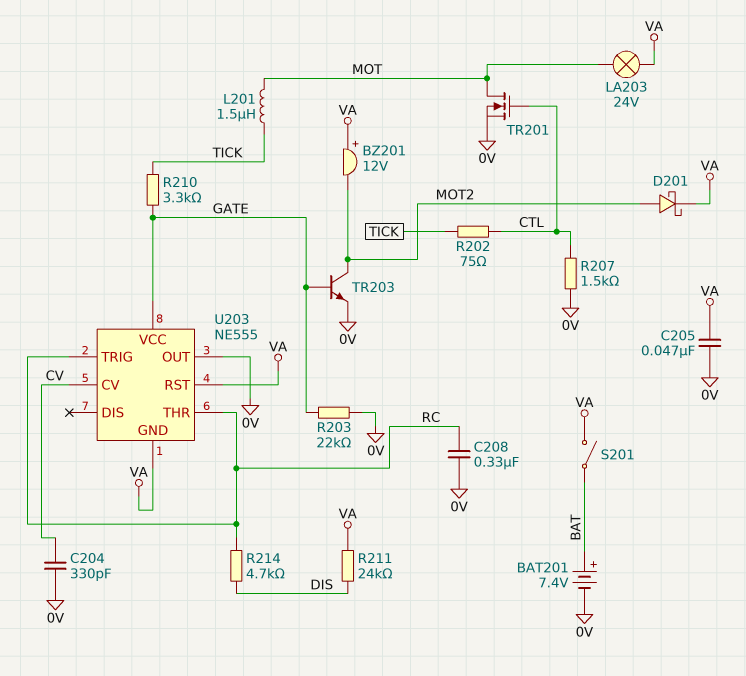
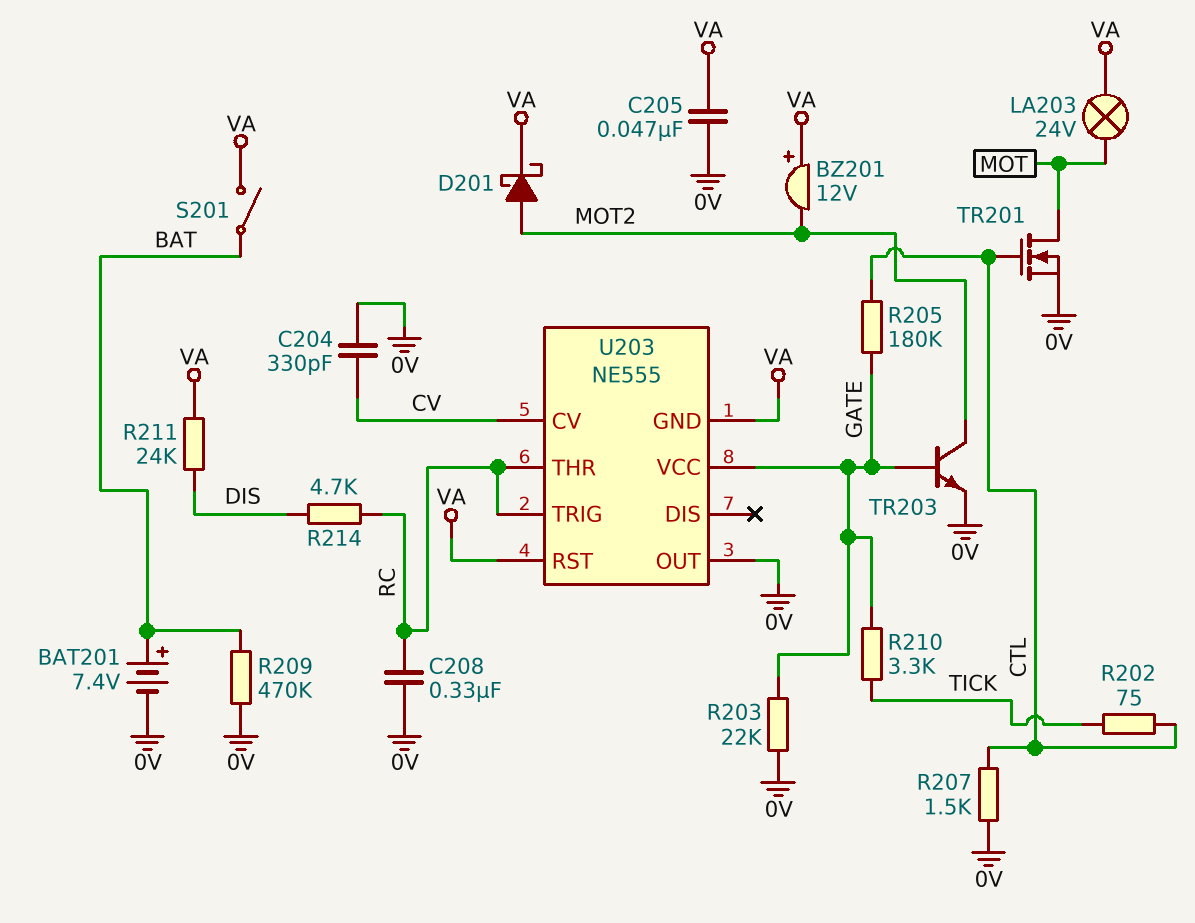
L201: 1.5uH (MOT, TICK) -> none
R205: none -> 180k (CTL, GATE)
R209: none -> 470k (0V, BAT)

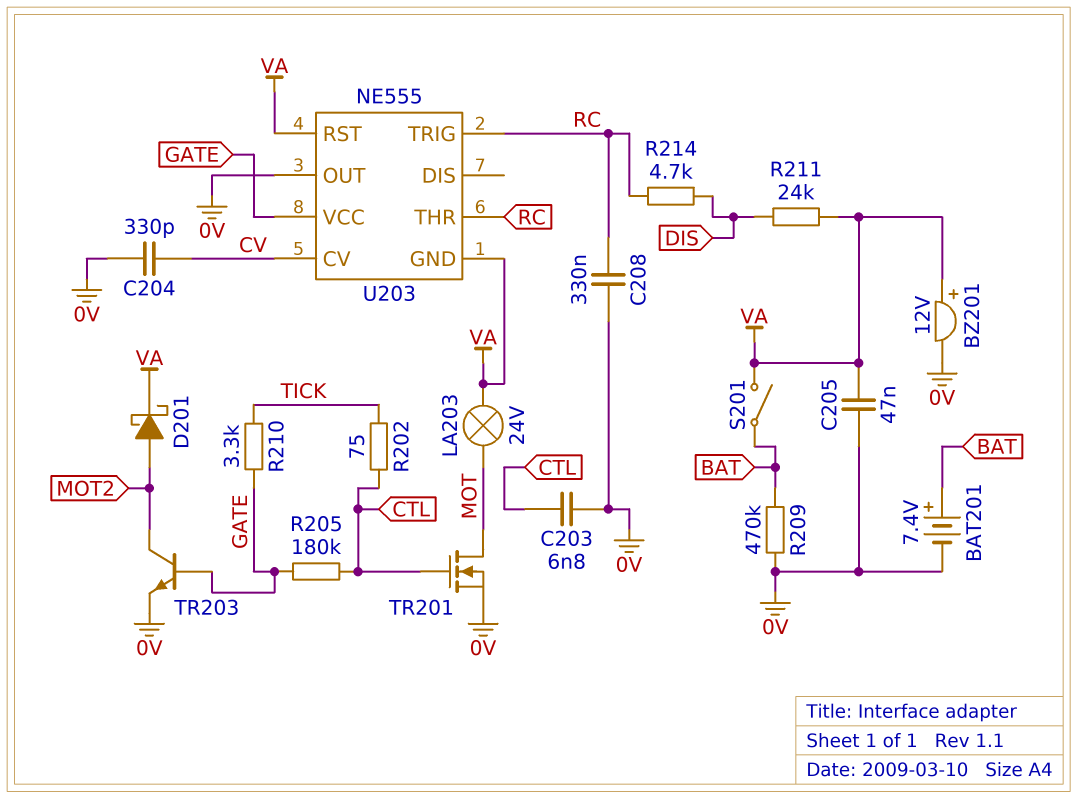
BZ201: buzzer 12V (plus VA, minus MOT2) -> buzzer 12V (plus VA, minus 0V)
C203: none -> 6.8nF (0V, CTL)
R203: 22k (0V, GATE) -> none
R207: 1.5k (0V, CTL) -> none

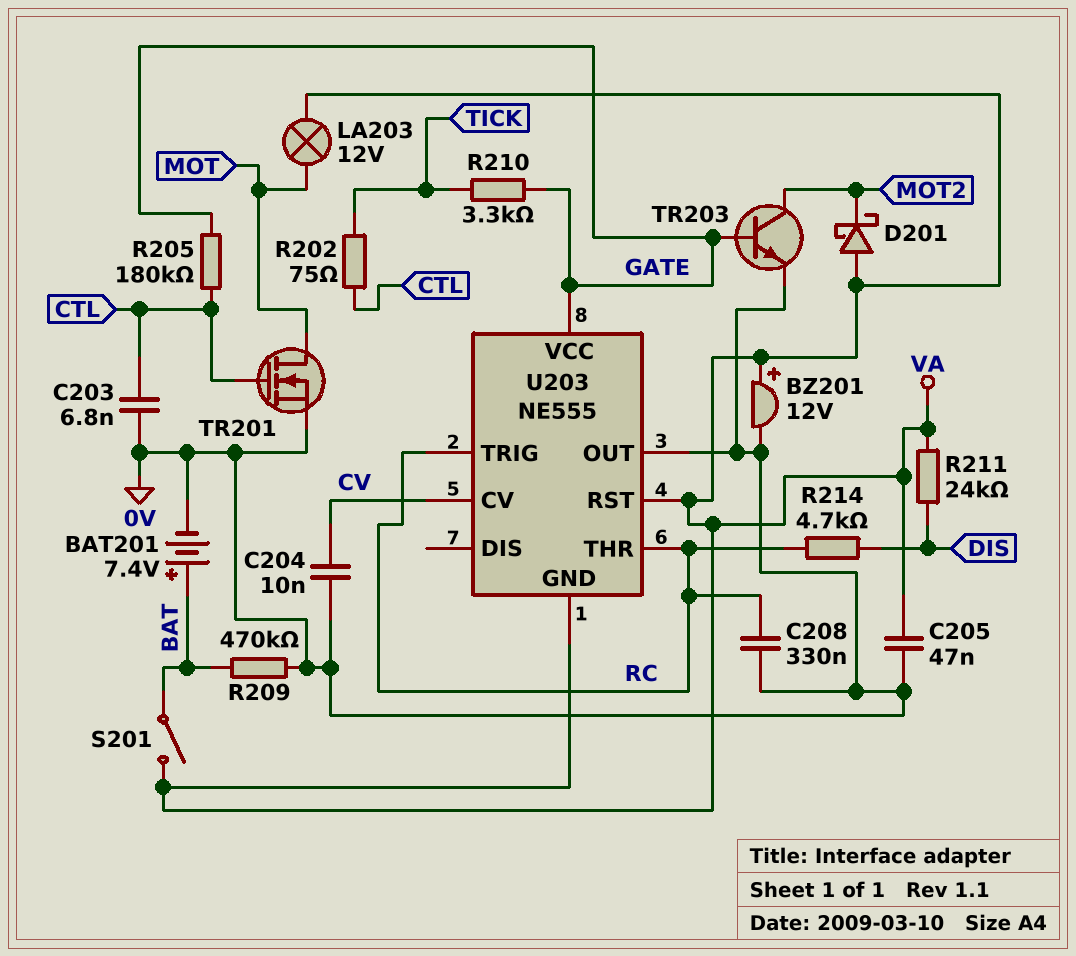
C204: 330pF (0V, CV) -> 10nF (0V, CV)
D201: schottky (A MOT2, K VA) -> schottky (A VA, K MOT2)
LA203: lamp 24V (MOT, VA) -> lamp 12V (MOT, VA)

